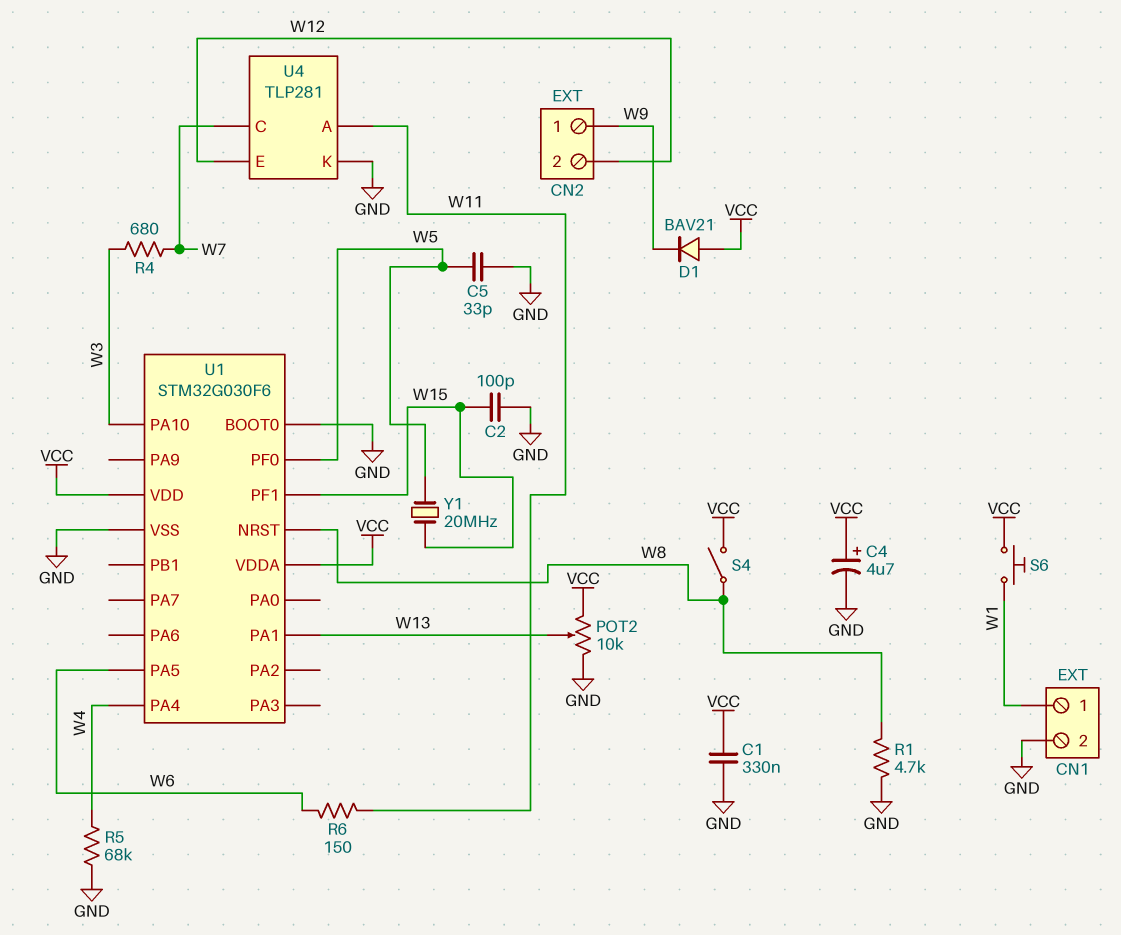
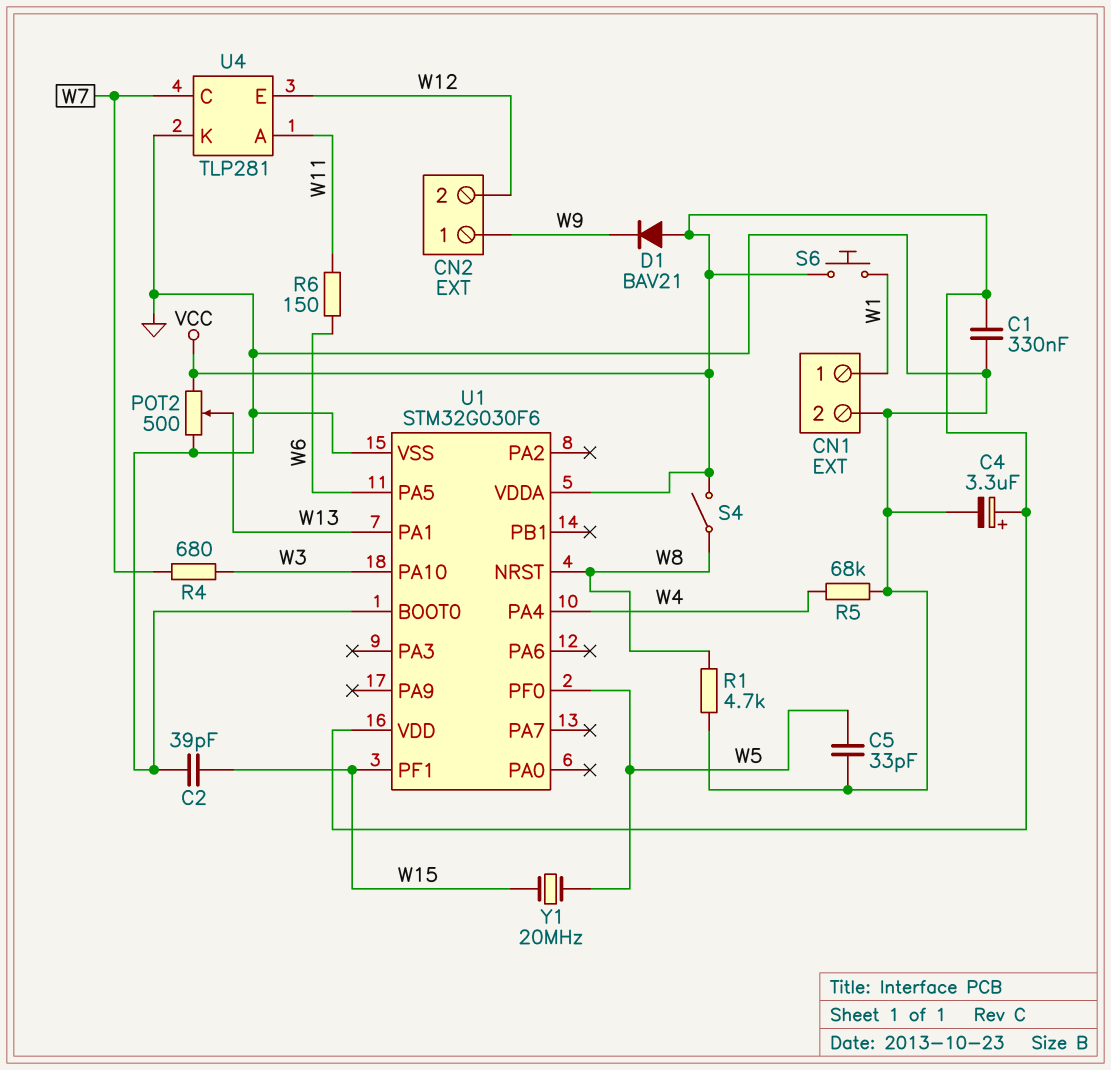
C2: 100pF (GND, W15) -> 39pF (GND, W15)
C4: 4.7uF (plus VCC, minus GND) -> 3.3uF (plus VCC, minus GND)
POT2: 10k (GND, VCC, wiper W13) -> 500 (GND, VCC, wiper W13)

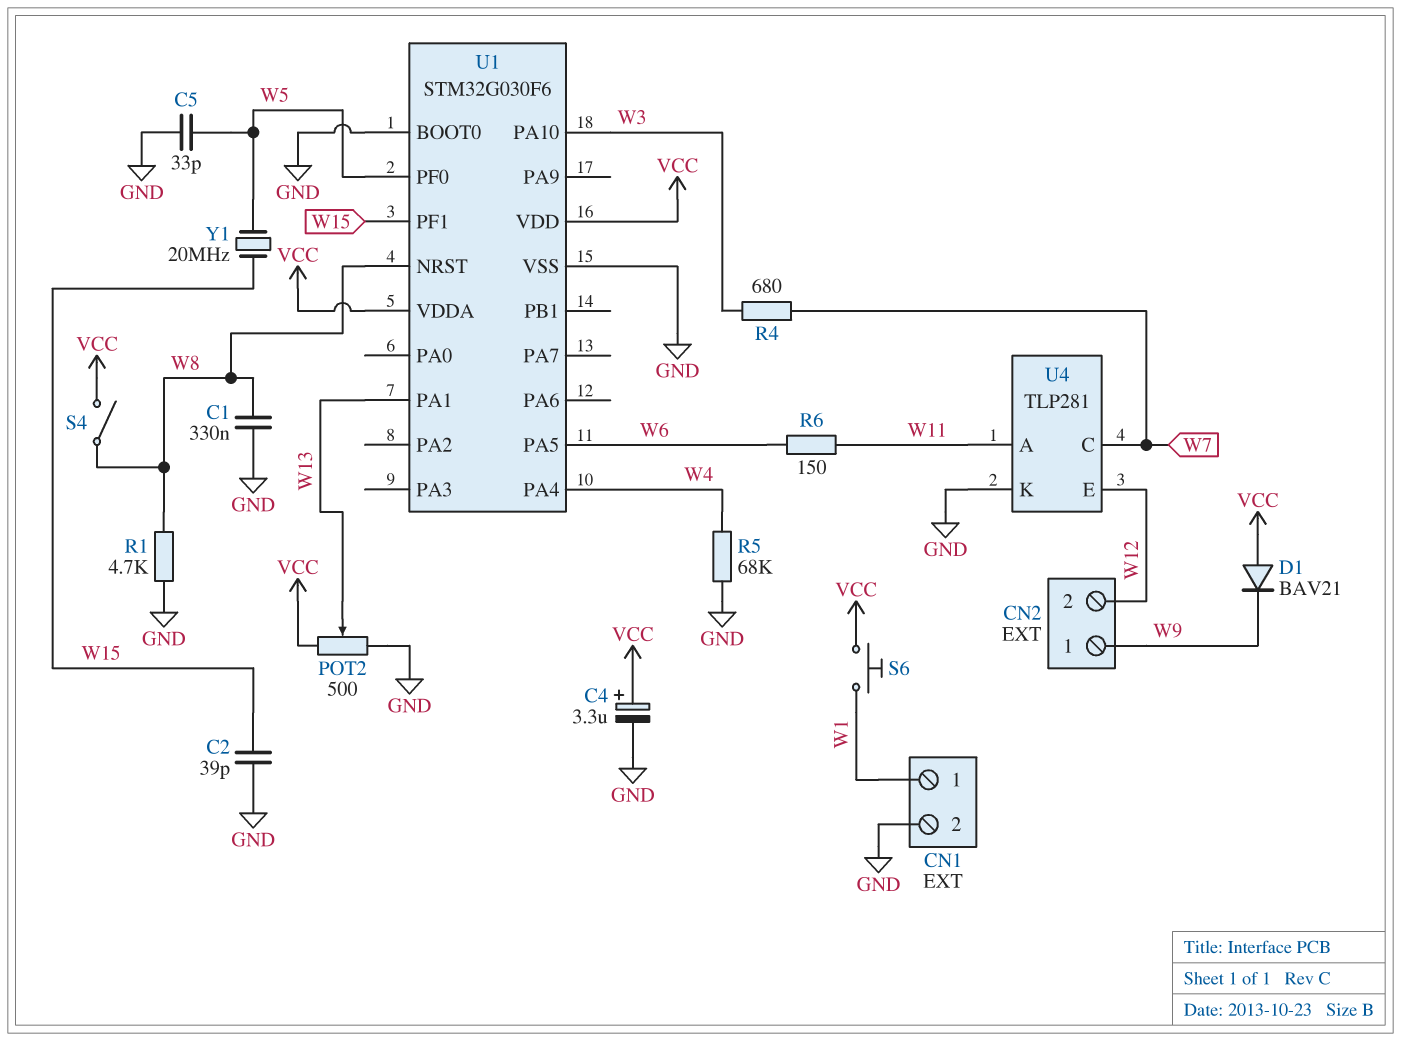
C1: 330nF (GND, VCC) -> 330nF (GND, W8)

